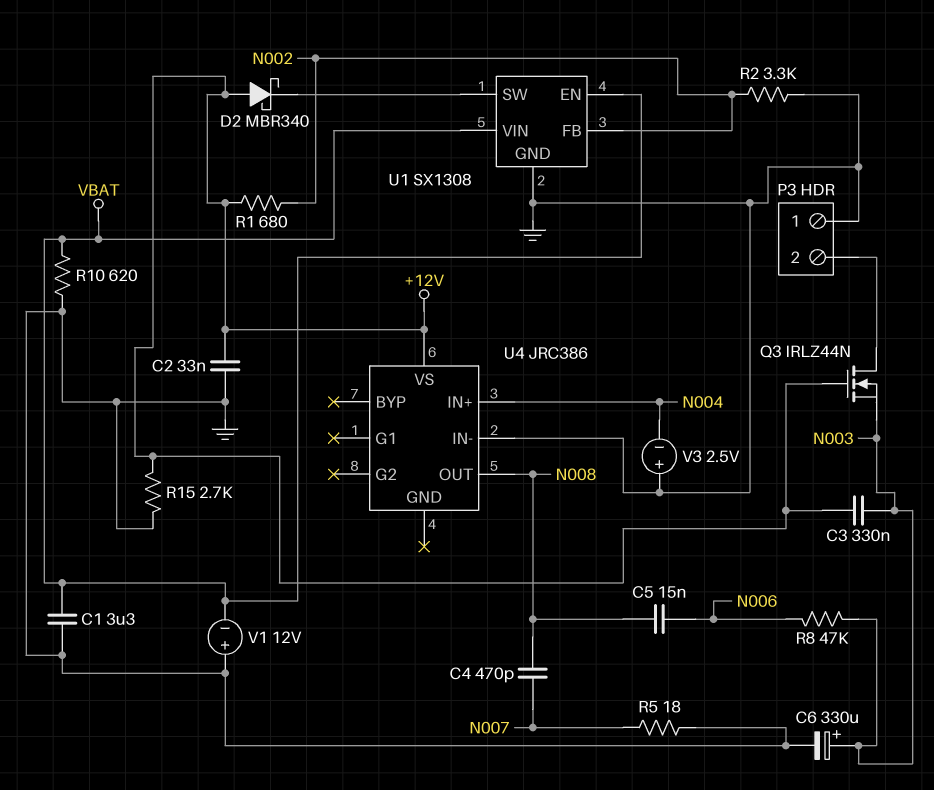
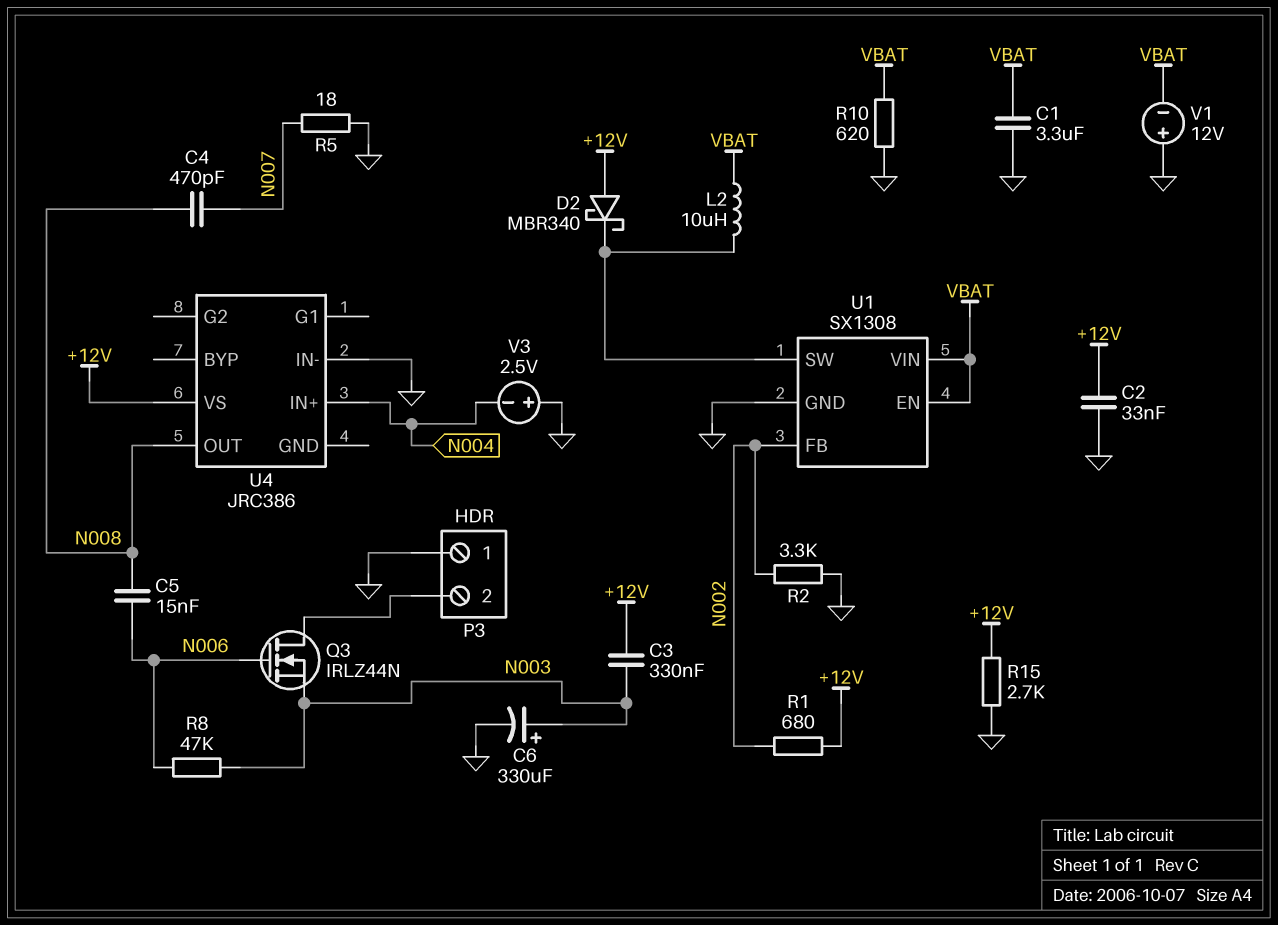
L2: none -> 10uH (U1/SW, VBAT)
Q3: NMOS IRLZ44N (G +12V, D P3/2, S N003) -> NMOS IRLZ44N (G N006, D P3/2, S N003)

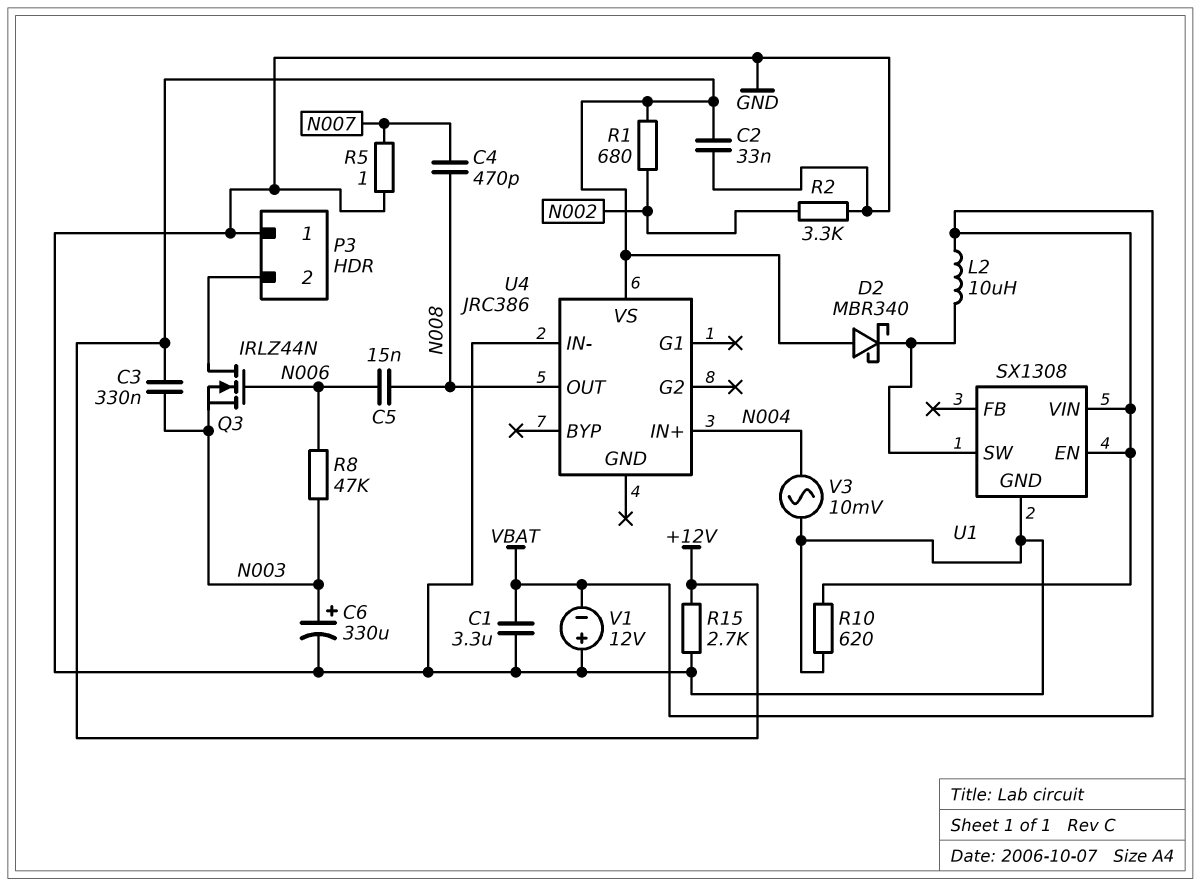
R5: 18 (GND, N007) -> 1 (GND, N007)
U1 pin FB: N002 -> none
V3: 2.5V (plus GND, minus N004) -> AC 10mV (GND, N004)

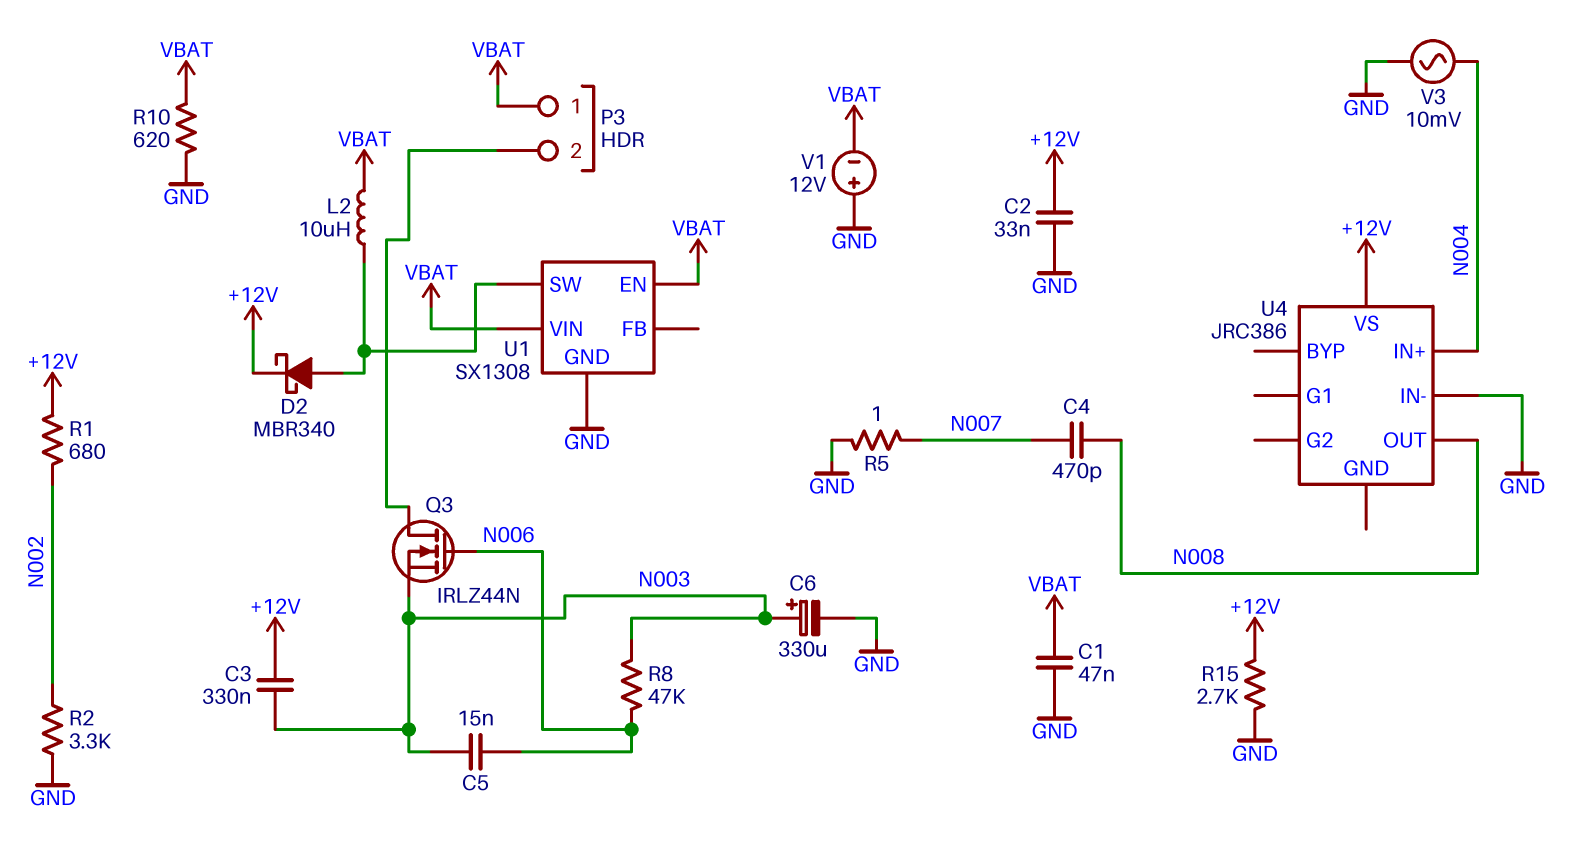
C1: 3.3uF (GND, VBAT) -> 47nF (GND, VBAT)
C5: 15nF (N006, N008) -> 15nF (N003, N006)
D2: schottky MBR340 (A +12V, K U1/SW) -> schottky MBR340 (A U1/SW, K +12V)
P3 pin 1: GND -> VBAT

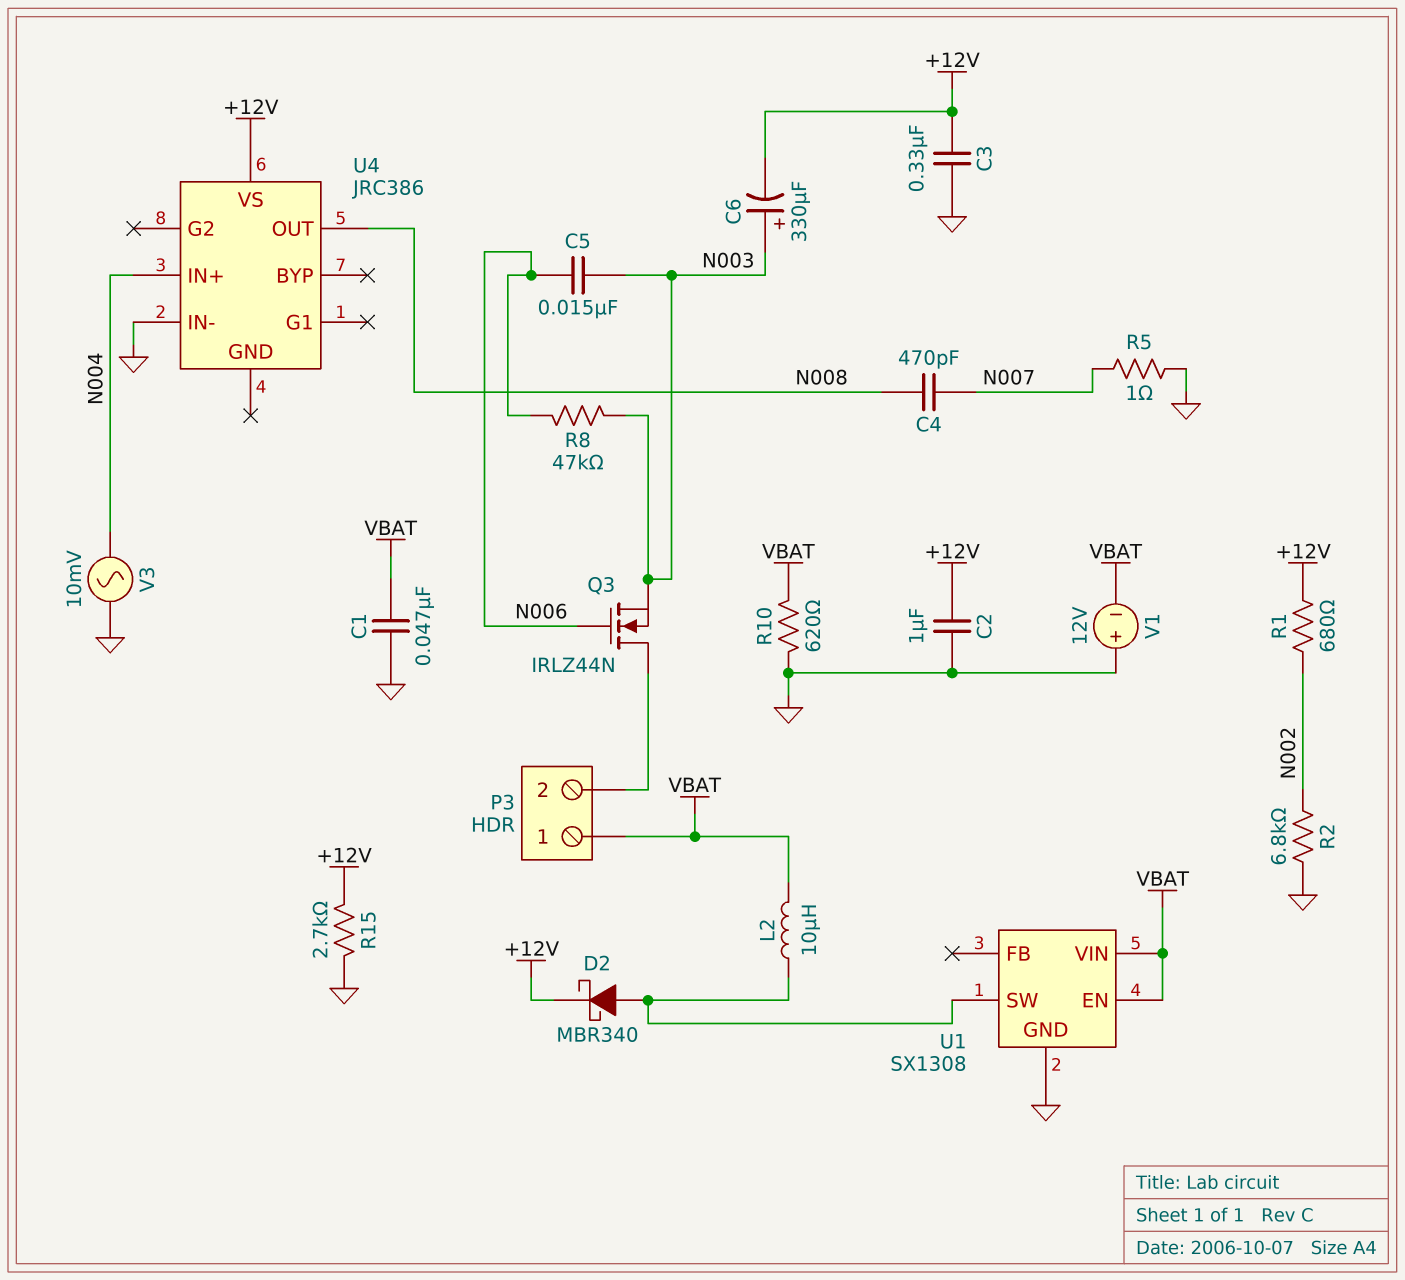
C2: 33nF (+12V, GND) -> 1uF (+12V, GND)
C3: 330nF (+12V, N003) -> 330nF (+12V, GND)
C6: 330uF (plus N003, minus GND) -> 330uF (plus N003, minus +12V)
R2: 3.3k (GND, N002) -> 6.8k (GND, N002)

